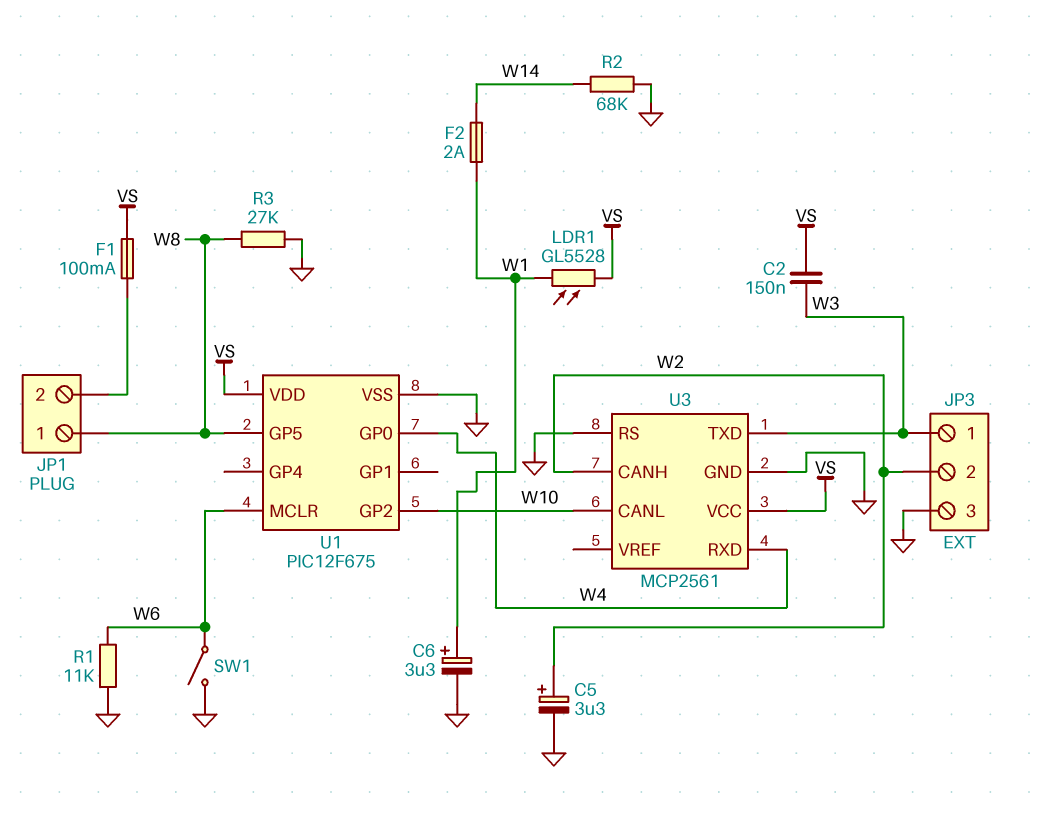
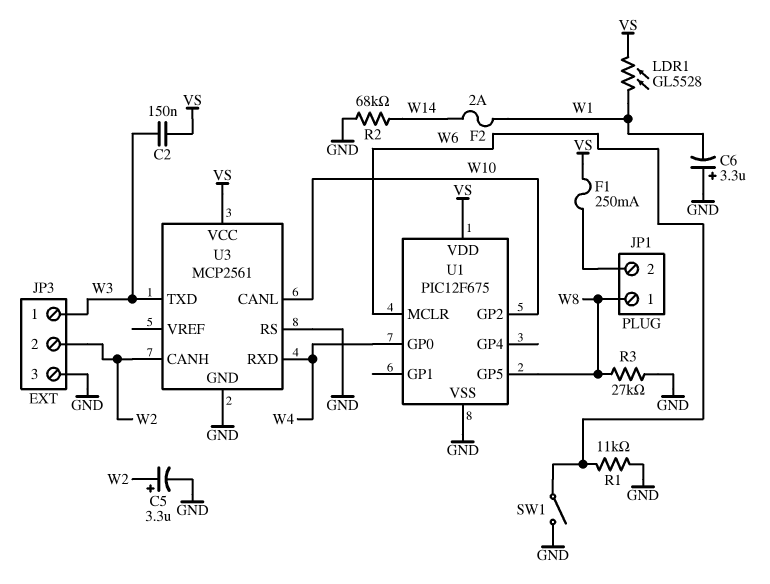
C6: 3.3uF (plus W1, minus GND) -> 3.3uF (plus GND, minus W1)
F1: 100mA (JP1/2, VS) -> 250mA (JP1/2, VS)

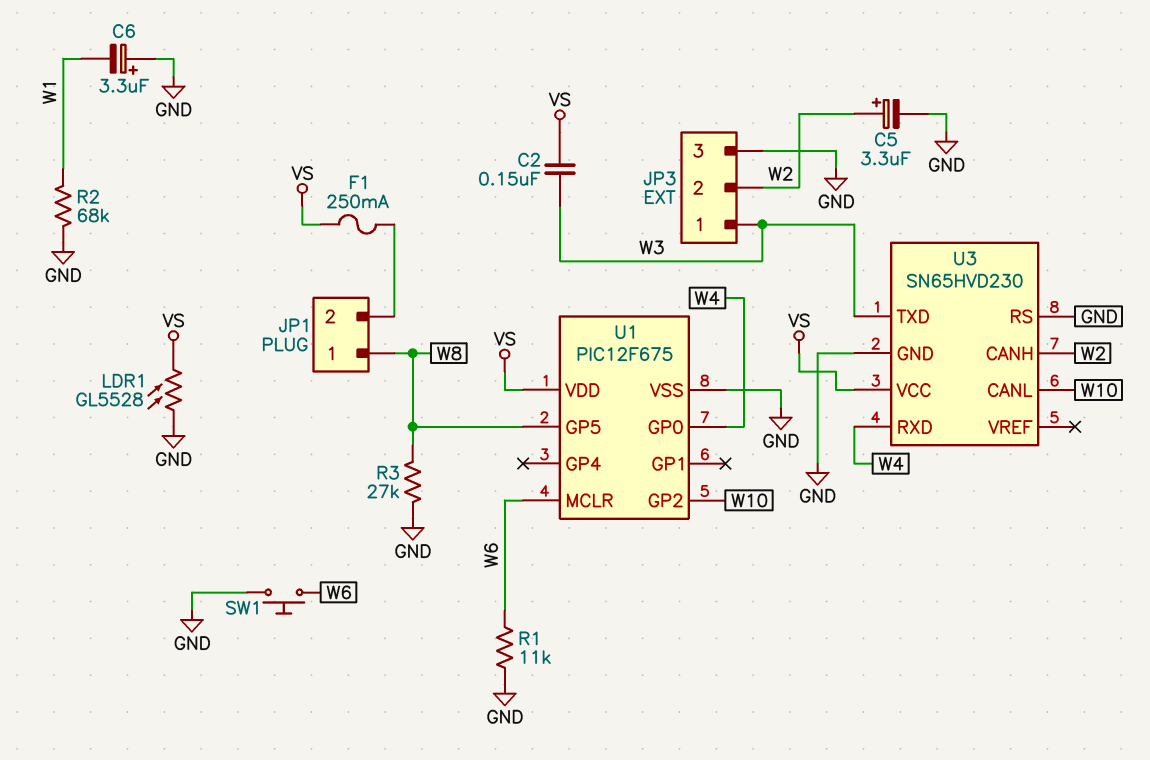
F2: 2A (W1, W14) -> none
LDR1: GL5528 (VS, W1) -> GL5528 (GND, VS)
R2: 68k (GND, W14) -> 68k (GND, W1)
SW1: switch (GND, W6) -> button (GND, W6)
U3: MCP2561 -> SN65HVD230

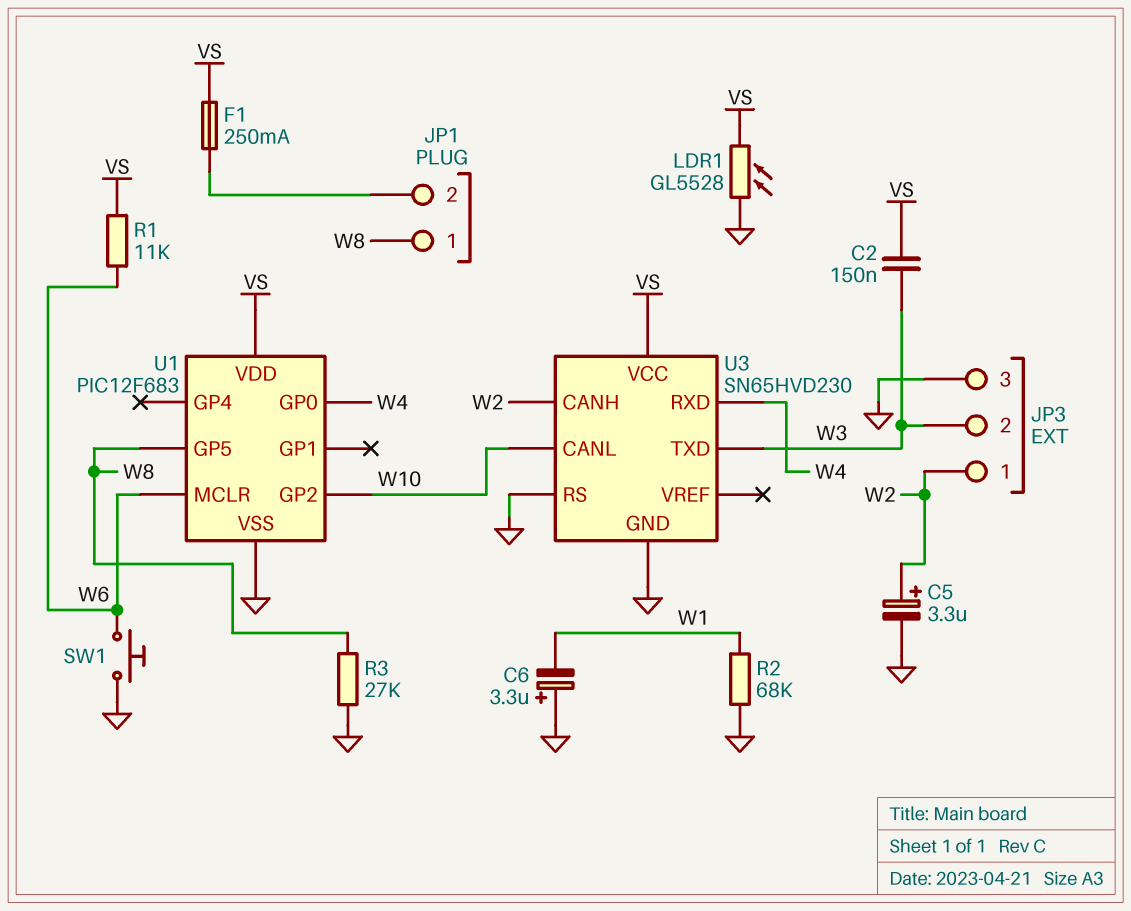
JP3 pin 1: W3 -> W2
JP3 pin 2: W2 -> W3
R1: 11k (GND, W6) -> 11k (VS, W6)
U1: PIC12F675 -> PIC12F683

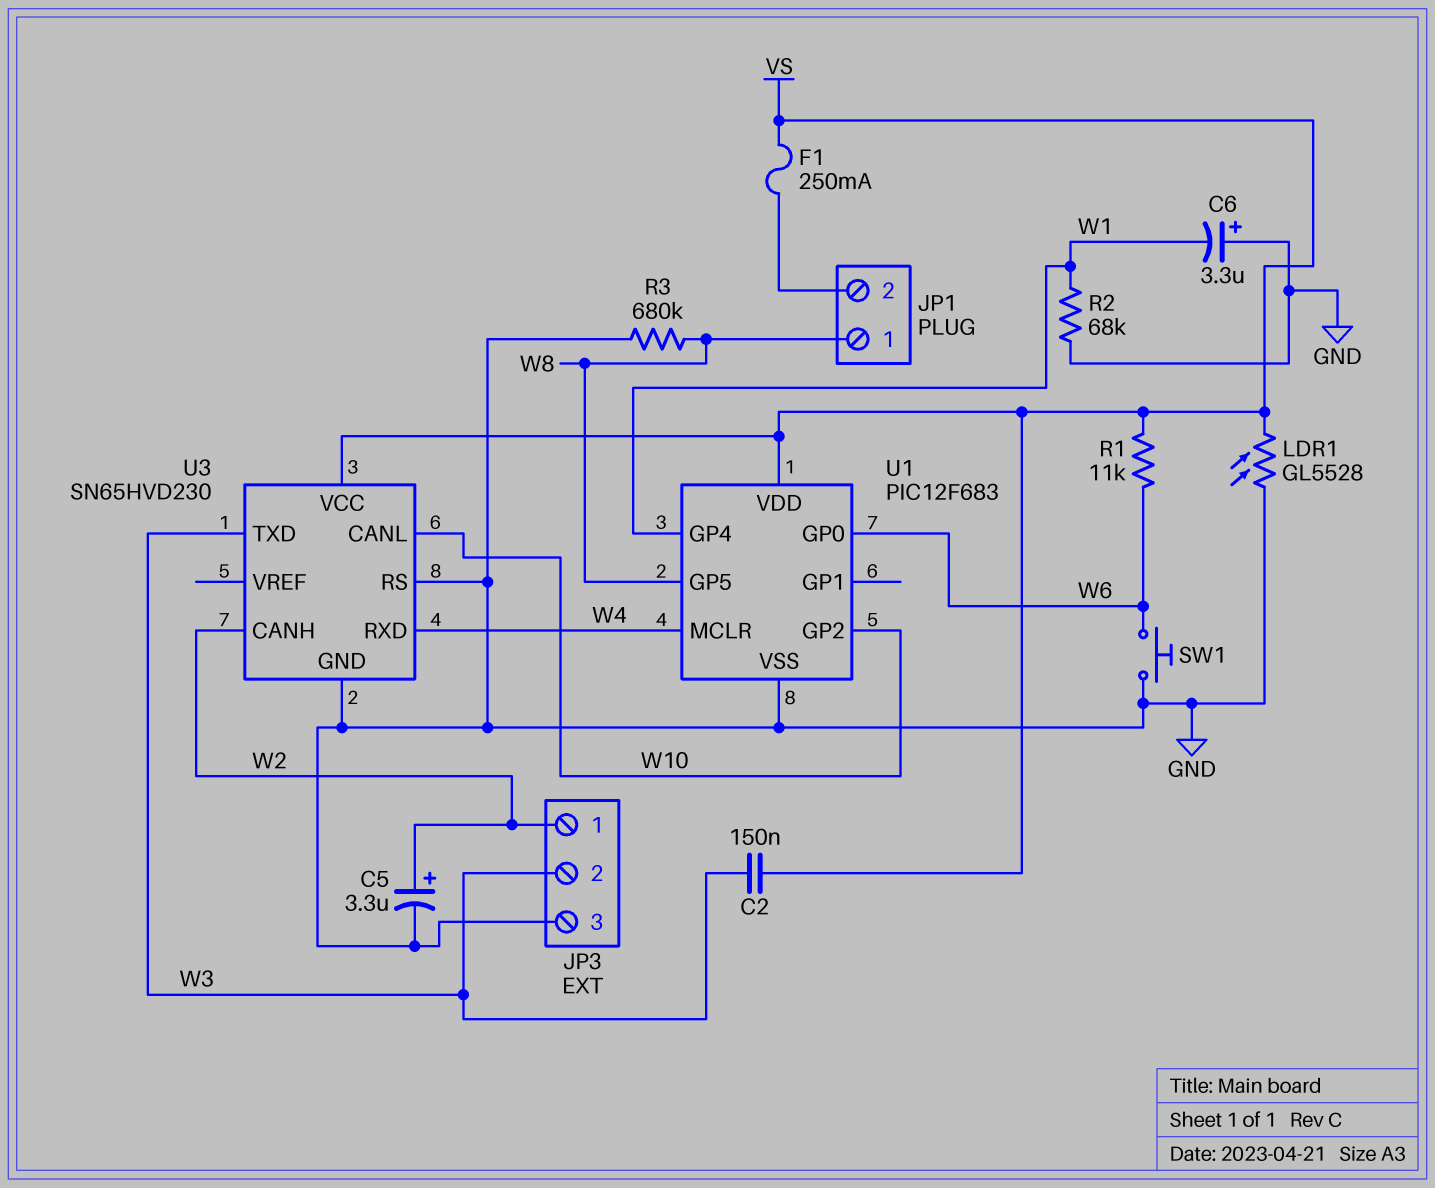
R3: 27k (GND, W8) -> 680k (GND, W8)
U1 pin GP0: W4 -> W6
U1 pin GP4: none -> W1
U1 pin MCLR: W6 -> W4

